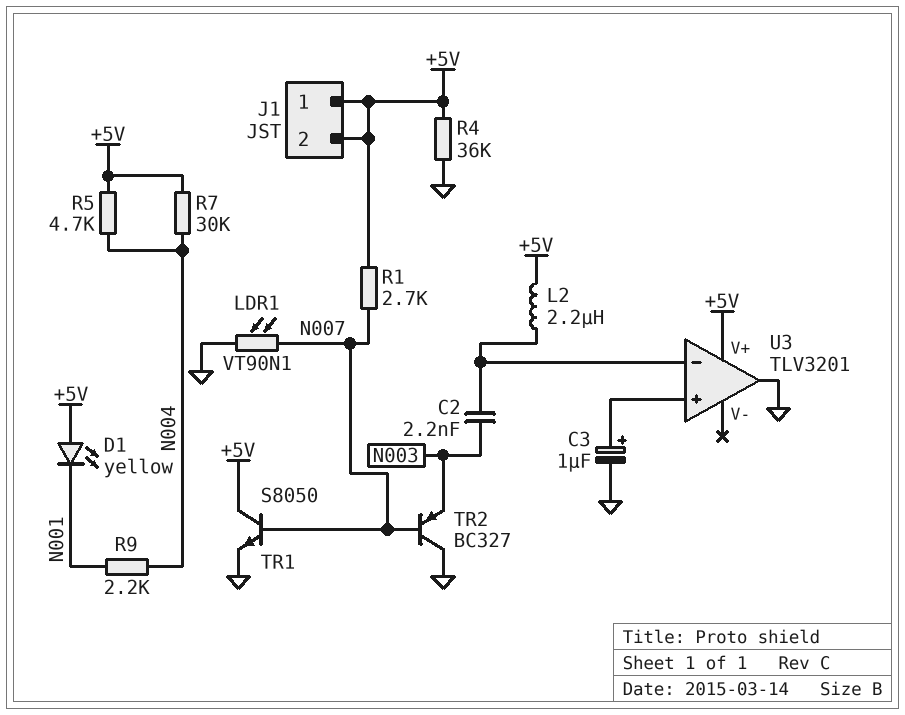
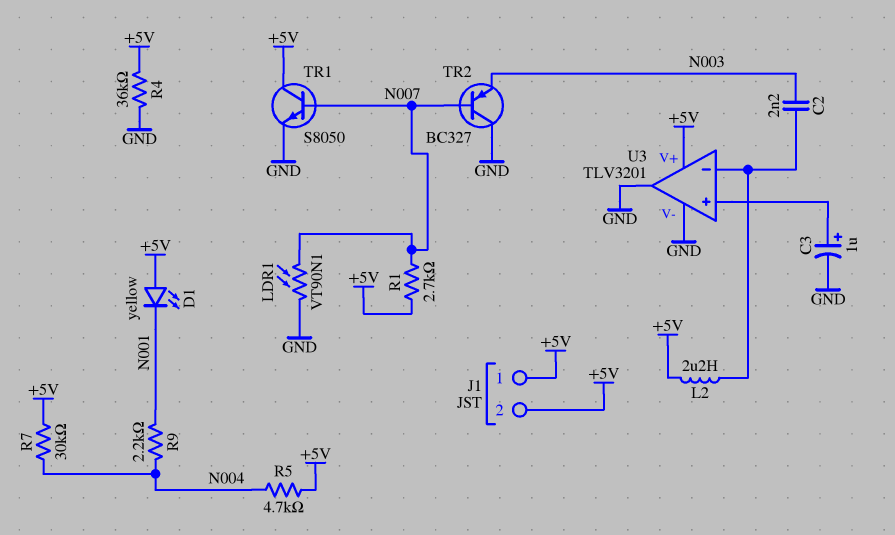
U3 pin V-: none -> GND

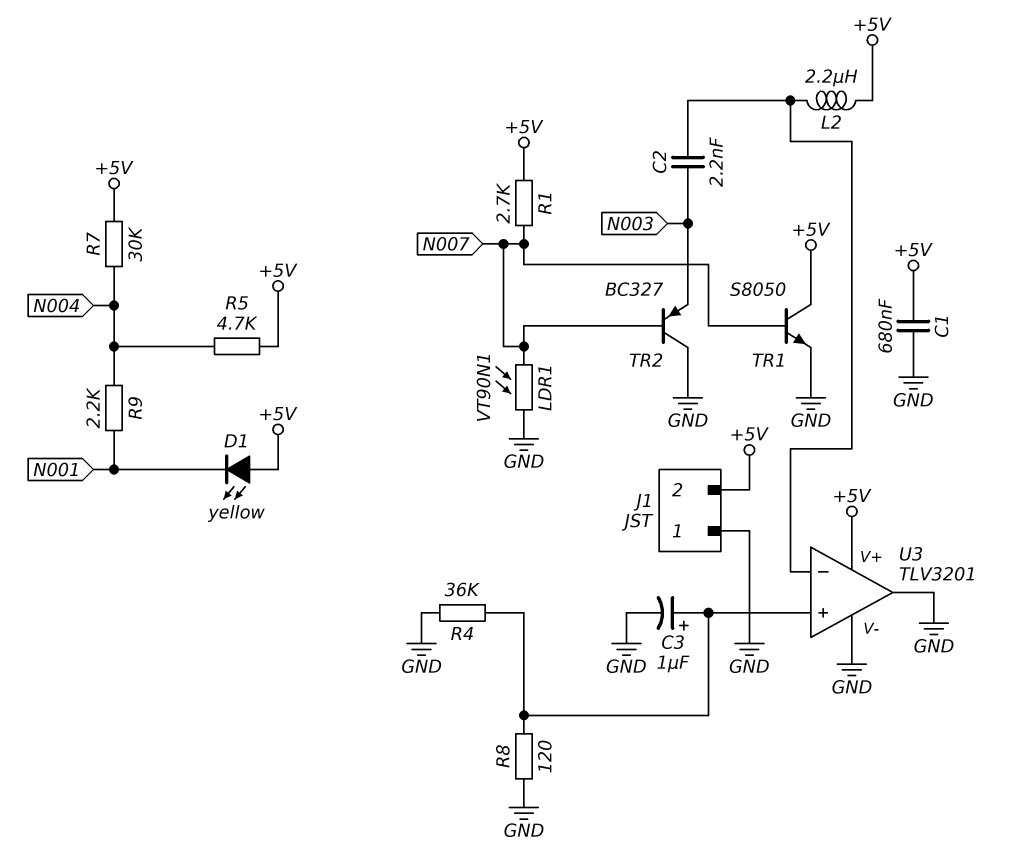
C1: none -> 680nF (+5V, GND)
J1 pin 1: +5V -> GND
R4: 36k (+5V, GND) -> 36k (GND, U3/in+)
R8: none -> 120 (GND, U3/in+)

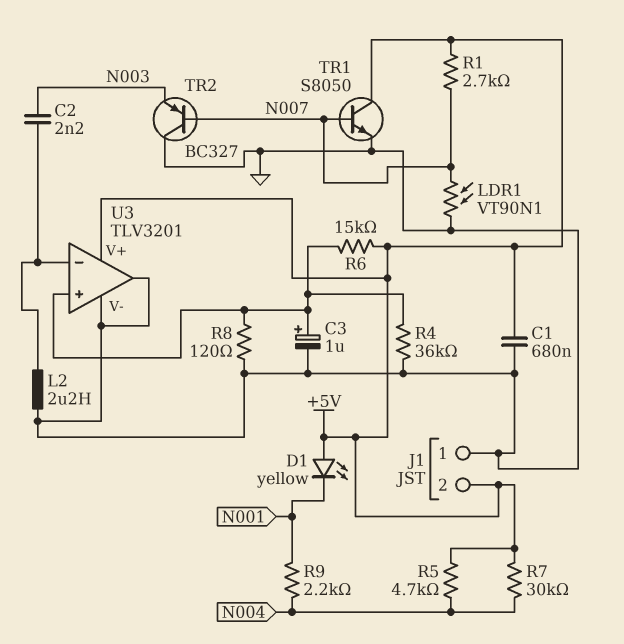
L2: 2.2uH (+5V, U3/in-) -> 2.2uH (GND, U3/in-)
R6: none -> 15k (+5V, U3/in+)

